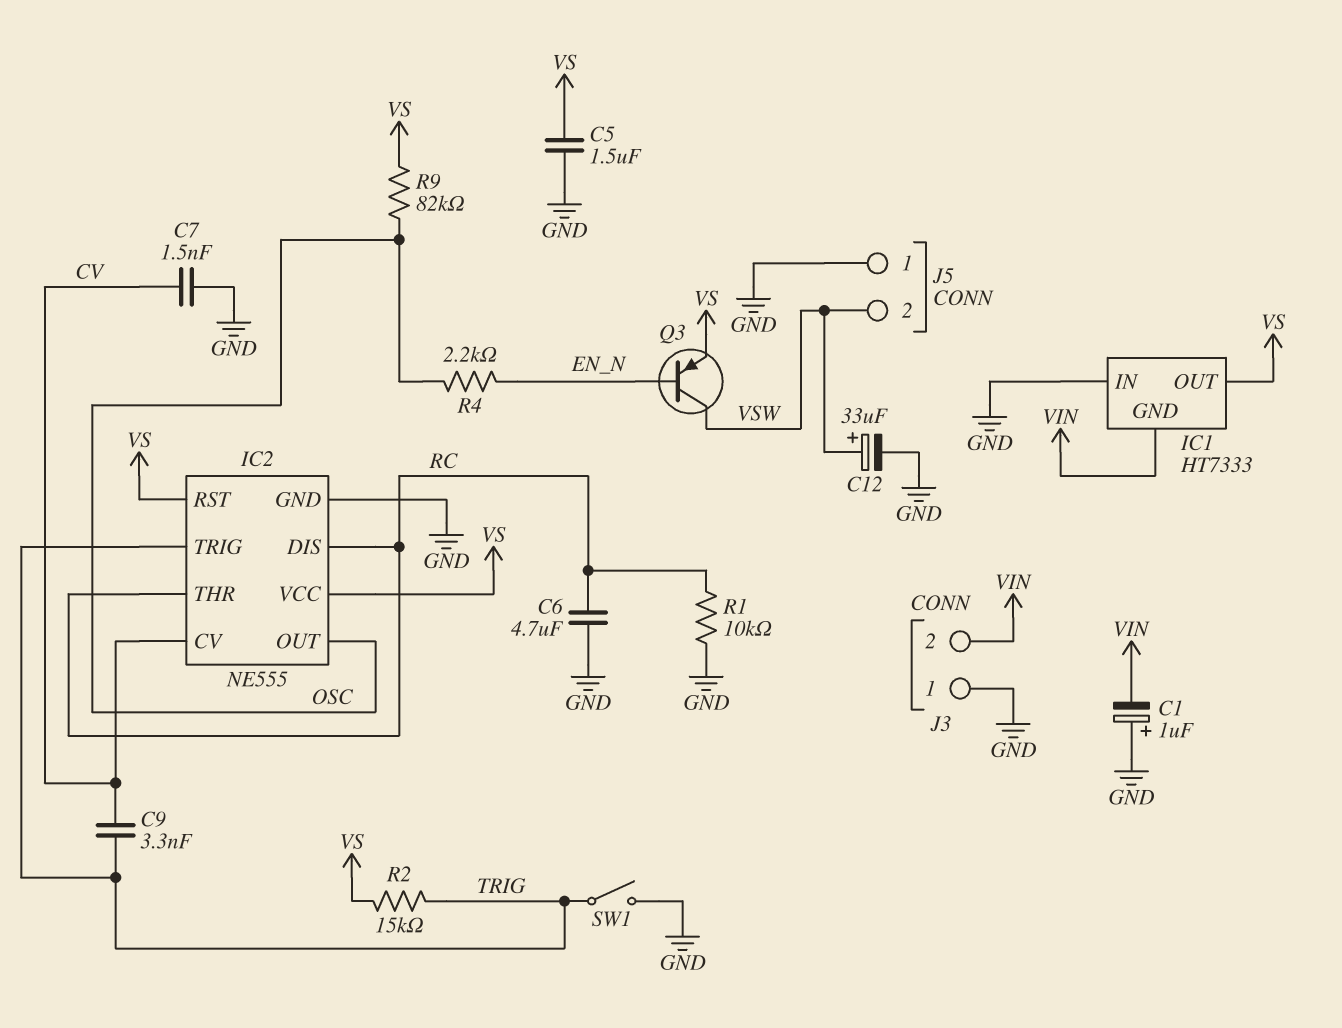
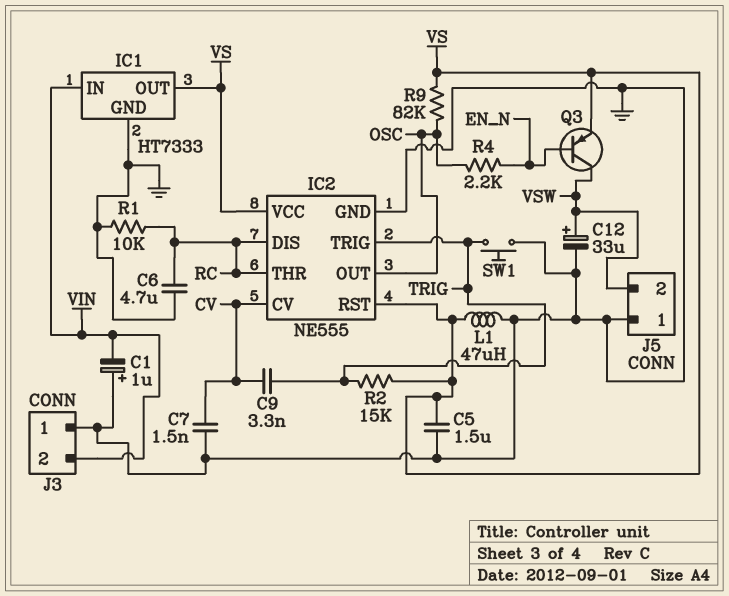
IC1 pin GND: VIN -> GND
IC1 pin IN: GND -> VIN
L1: none -> 47uH (GND, VS)
SW1: switch (GND, TRIG) -> button (GND, TRIG)

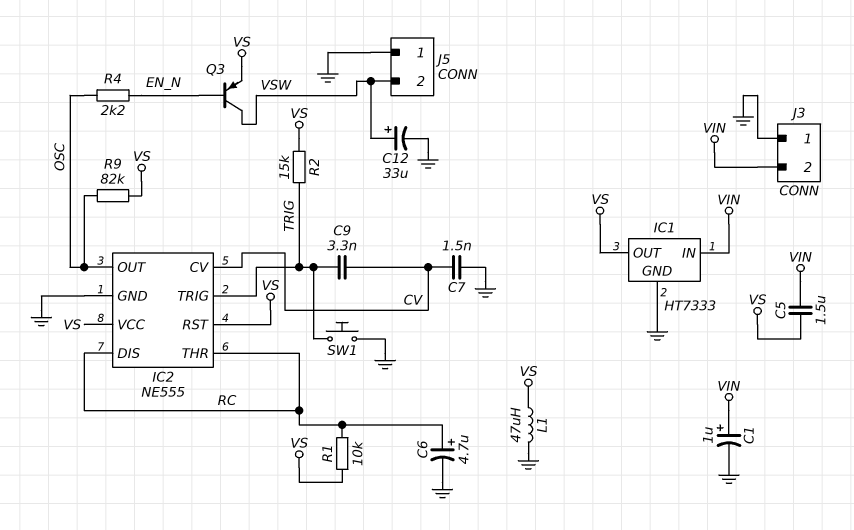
C1: 1uF (plus GND, minus VIN) -> 1uF (plus VIN, minus GND)
C5: 1.5uF (GND, VS) -> 1.5uF (VIN, VS)
C6: 4.7uF (GND, RC) -> 4.7uF (plus RC, minus GND)
R1: 10k (GND, RC) -> 10k (RC, VS)

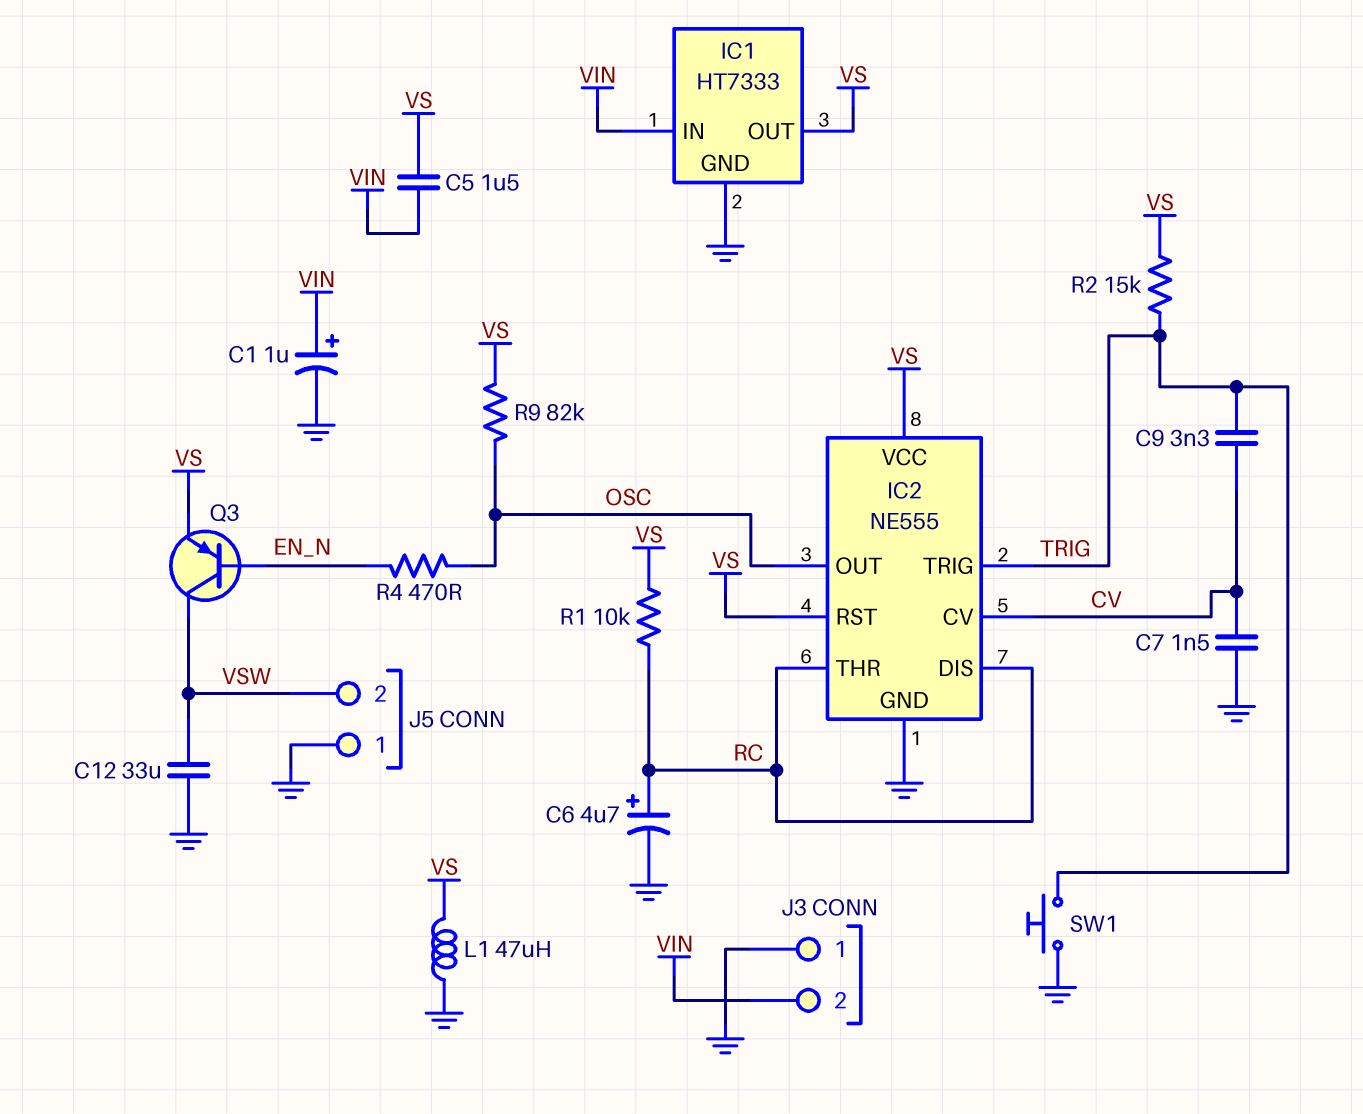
C12: 33uF (plus VSW, minus GND) -> 33uF (GND, VSW)
R4: 2.2k (EN_N, OSC) -> 470 (EN_N, OSC)

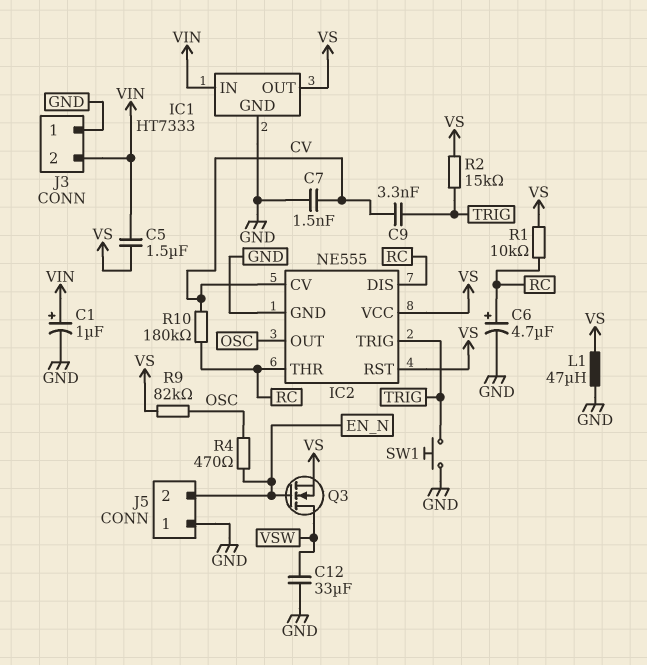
J5 pin 2: VSW -> EN_N
Q3: PNP (B EN_N, C VSW, E VS) -> NMOS (G EN_N, D VSW, S VS)
R10: none -> 180k (CV, RC)

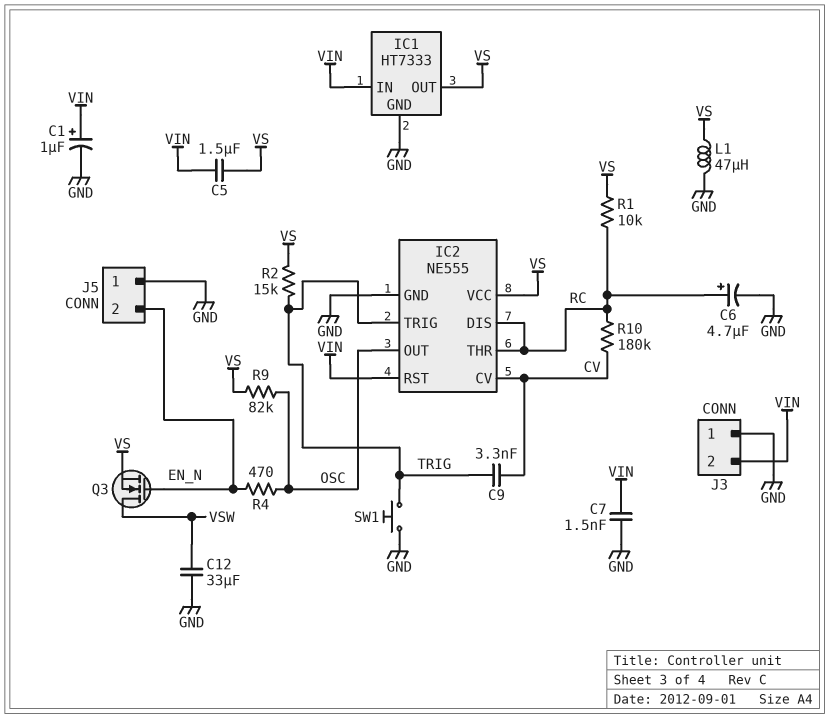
C7: 1.5nF (CV, GND) -> 1.5nF (GND, VIN)
IC2 pin RST: VS -> VIN

